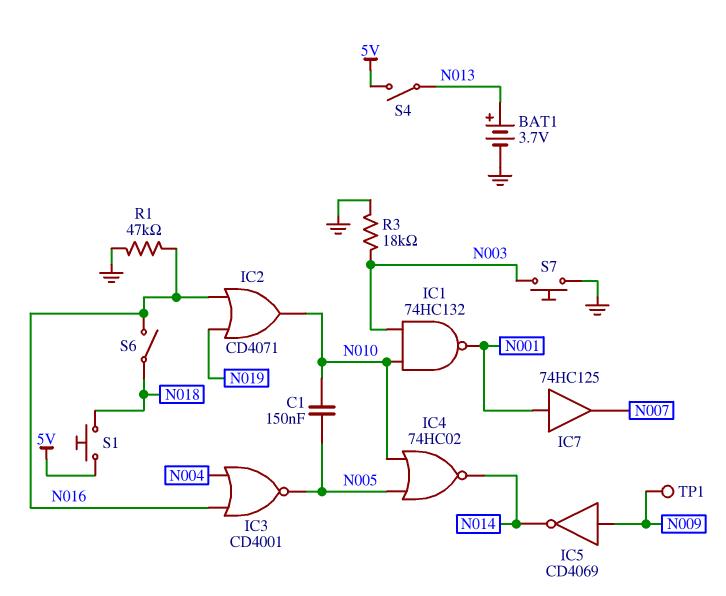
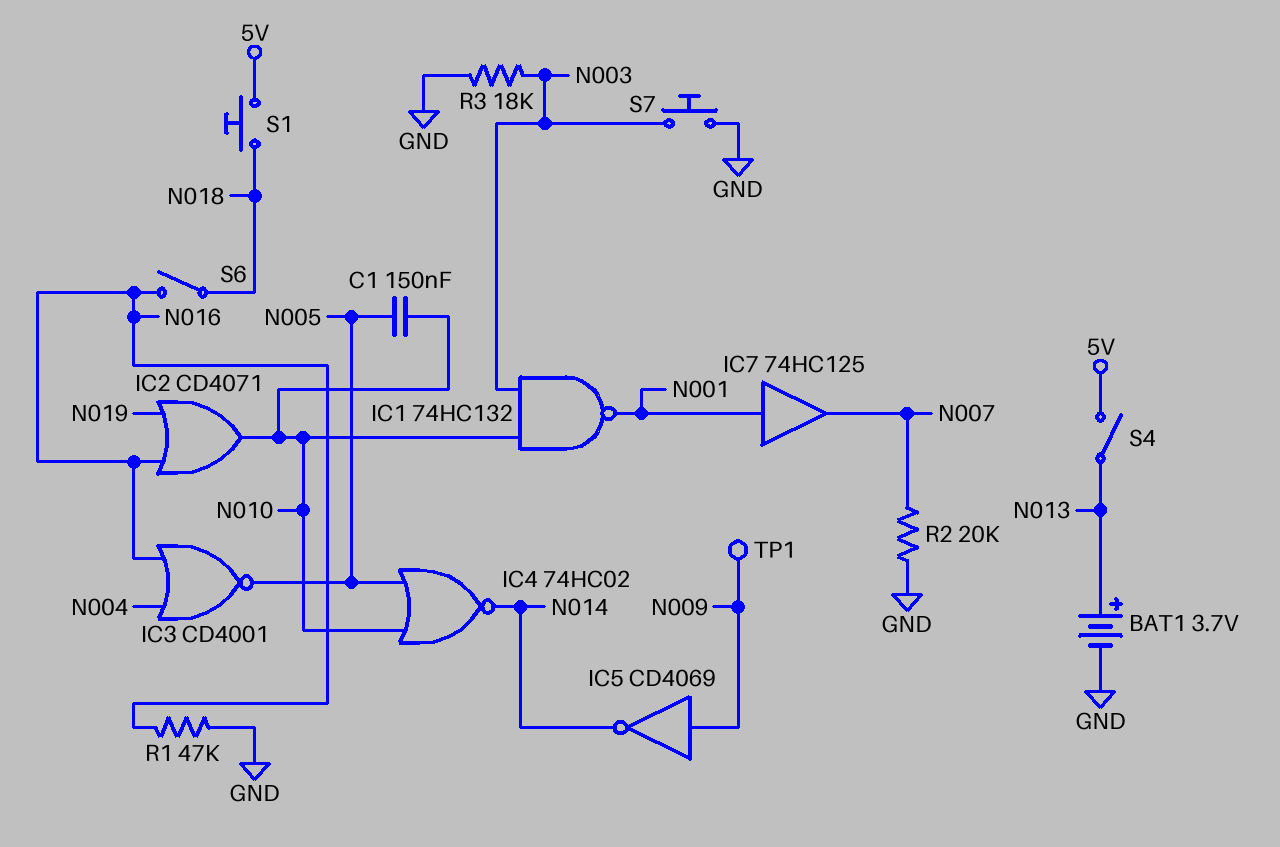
R2: none -> 20k (GND, N007)

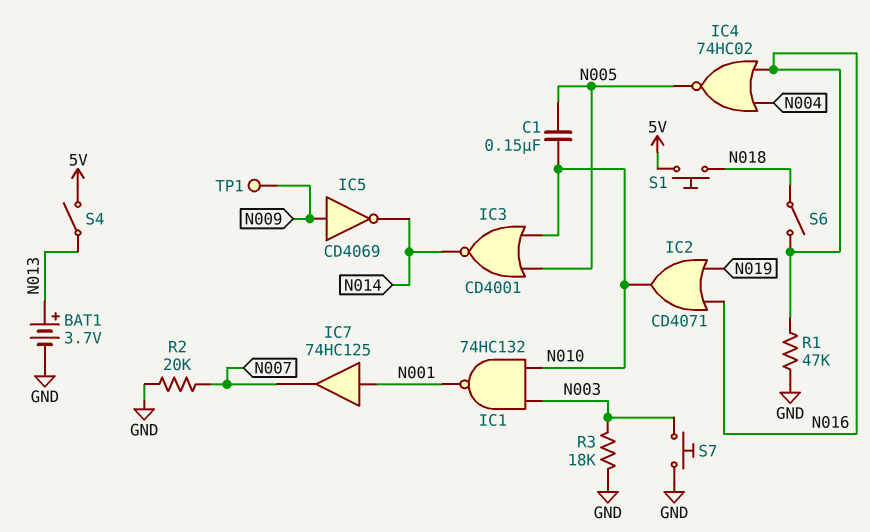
IC3: NOR CD4001 (in N004, in N016, out N005) -> NOR CD4001 (in N005, in N010, out N014)
IC4: NOR 74HC02 (in N005, in N010, out N014) -> NOR 74HC02 (in N004, in N016, out N005)

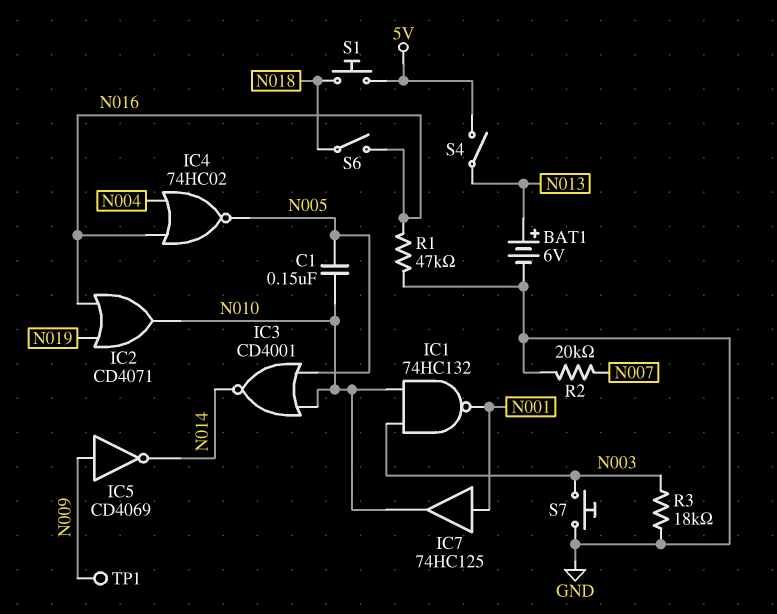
BAT1: 3.7V (plus N013, minus GND) -> 6V (plus N013, minus GND)
IC7: buffer 74HC125 (in N001, out N007) -> buffer 74HC125 (in N001, out N010)

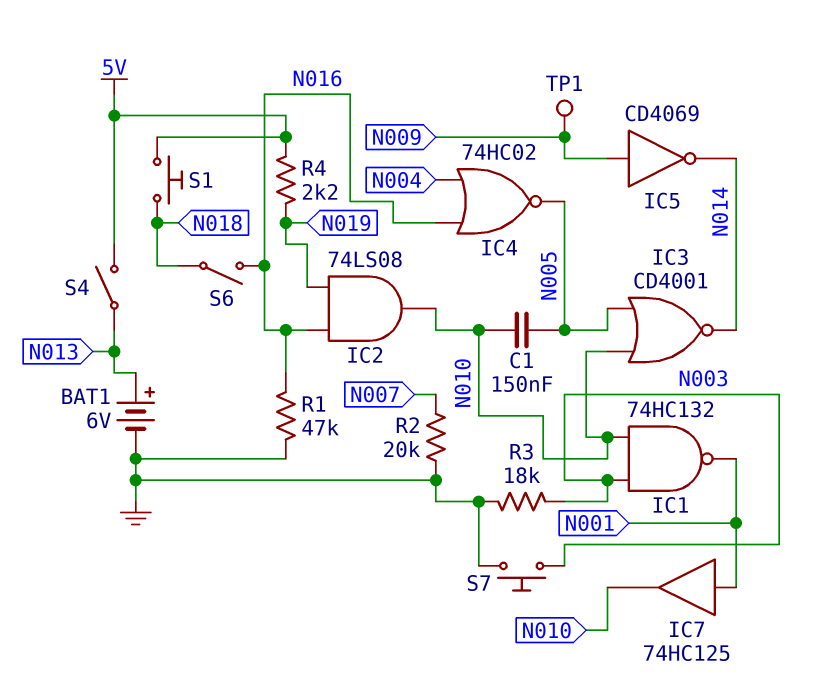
IC2: OR CD4071 (in N016, in N019, out N010) -> AND 74LS08 (in N016, in N019, out N010)
R4: none -> 2.2k (5V, N019)

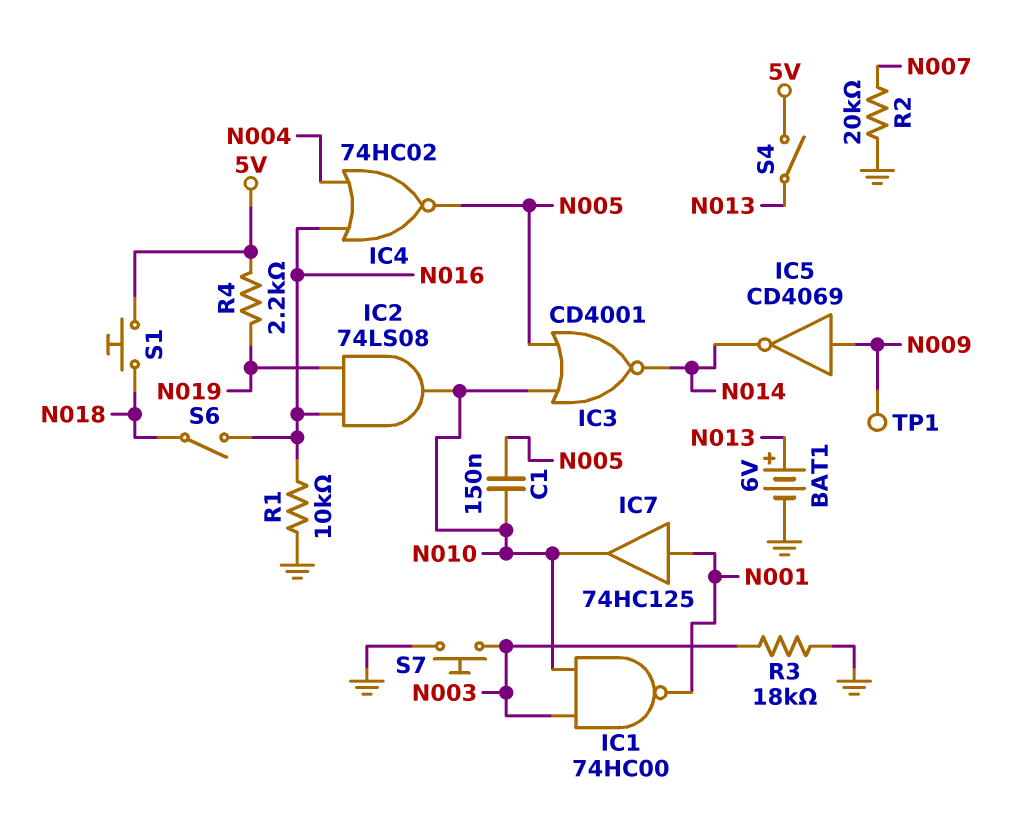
IC1: NAND 74HC132 (in N003, in N010, out N001) -> NAND 74HC00 (in N003, in N010, out N001)
R1: 47k (GND, N016) -> 10k (GND, N016)

